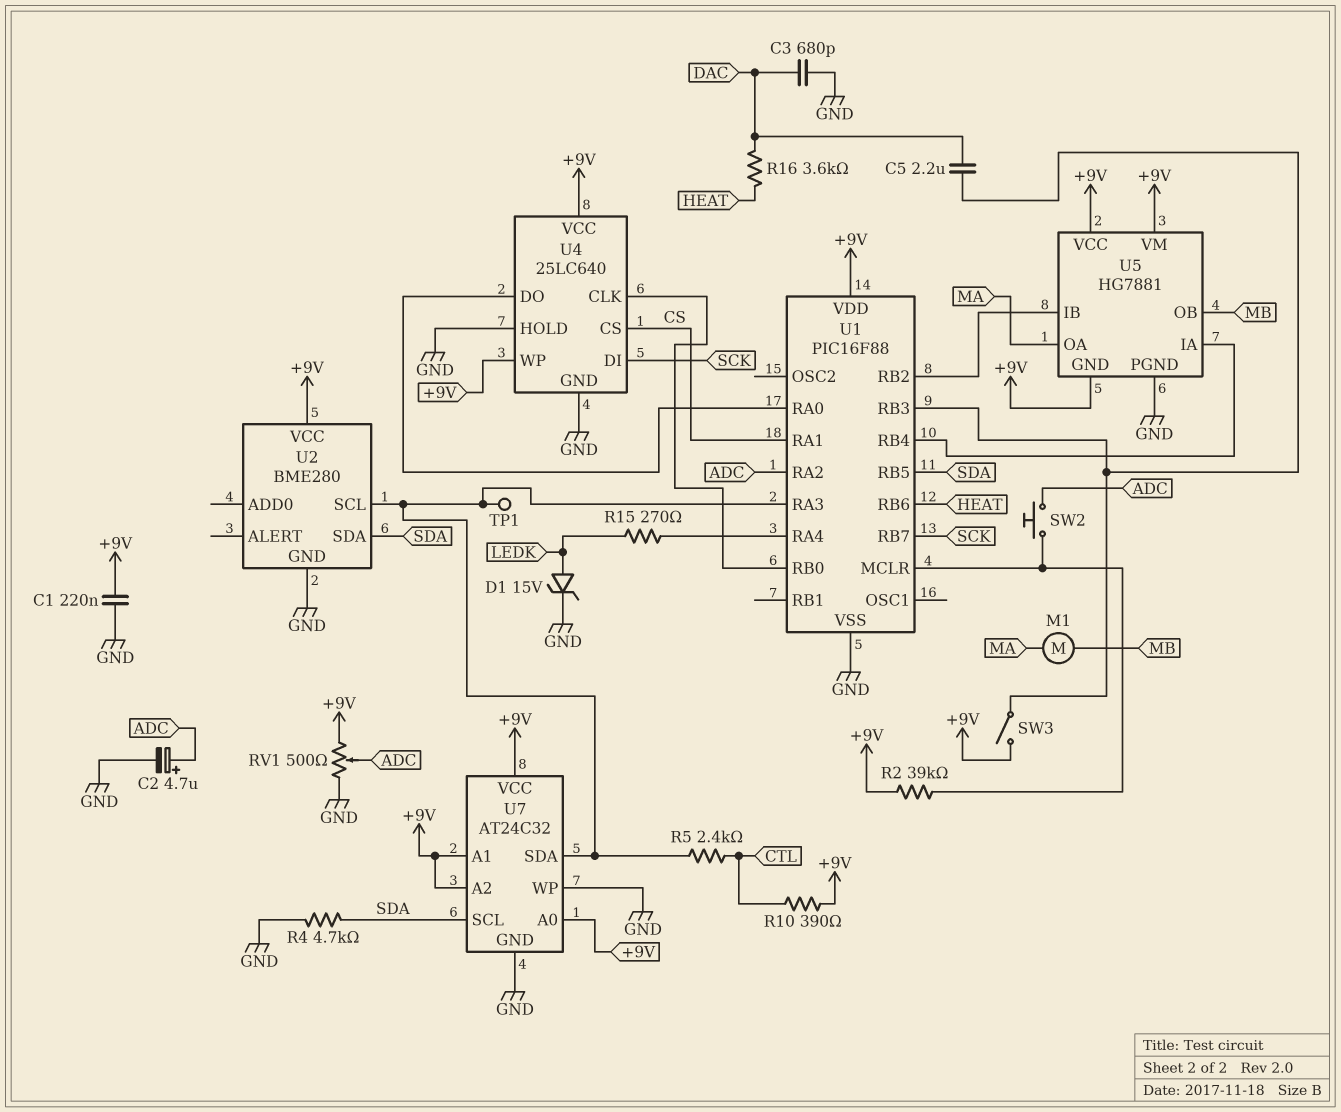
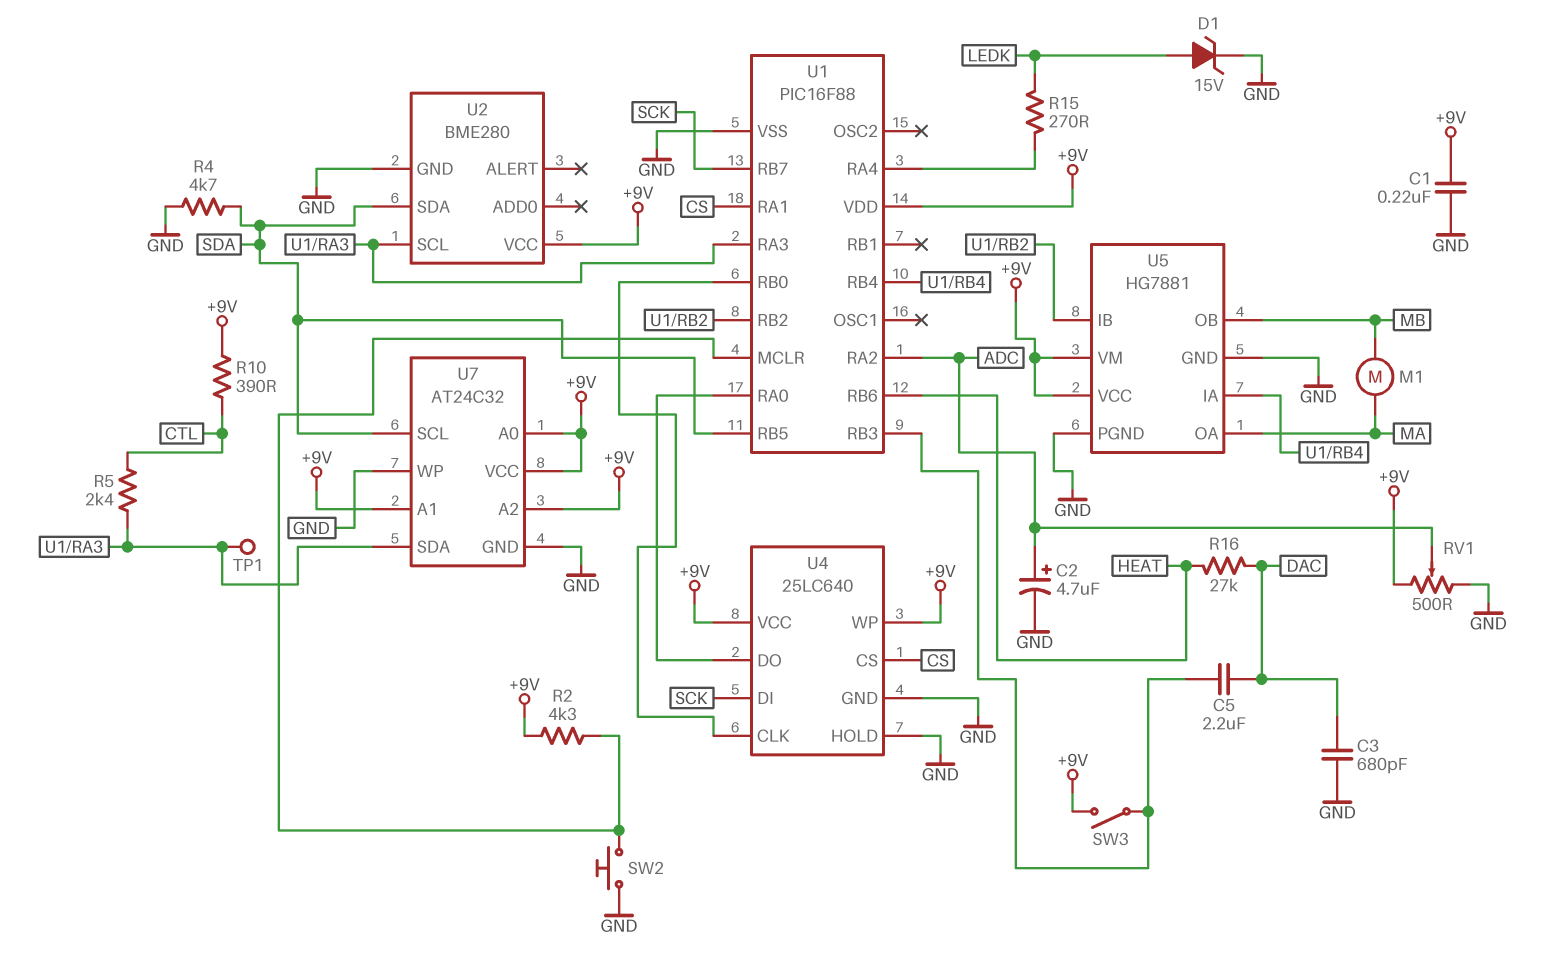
R2: 39k (+9V, U1/MCLR) -> 4.3k (+9V, U1/MCLR)
R16: 3.6k (DAC, HEAT) -> 27k (DAC, HEAT)
SW2: button (ADC, U1/MCLR) -> button (GND, U1/MCLR)
U5 pin GND: +9V -> GND

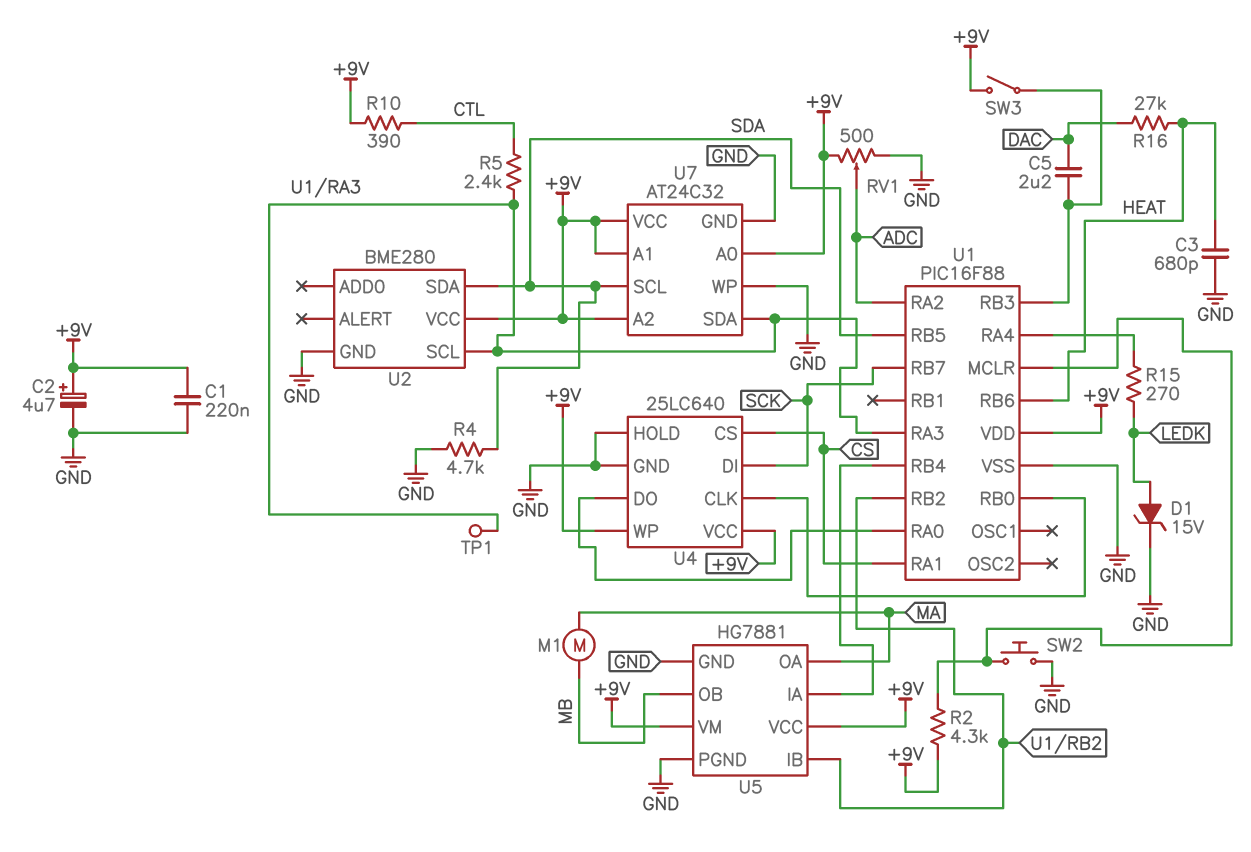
C2: 4.7uF (plus ADC, minus GND) -> 4.7uF (plus +9V, minus GND)
C3: 680pF (DAC, GND) -> 680pF (GND, HEAT)

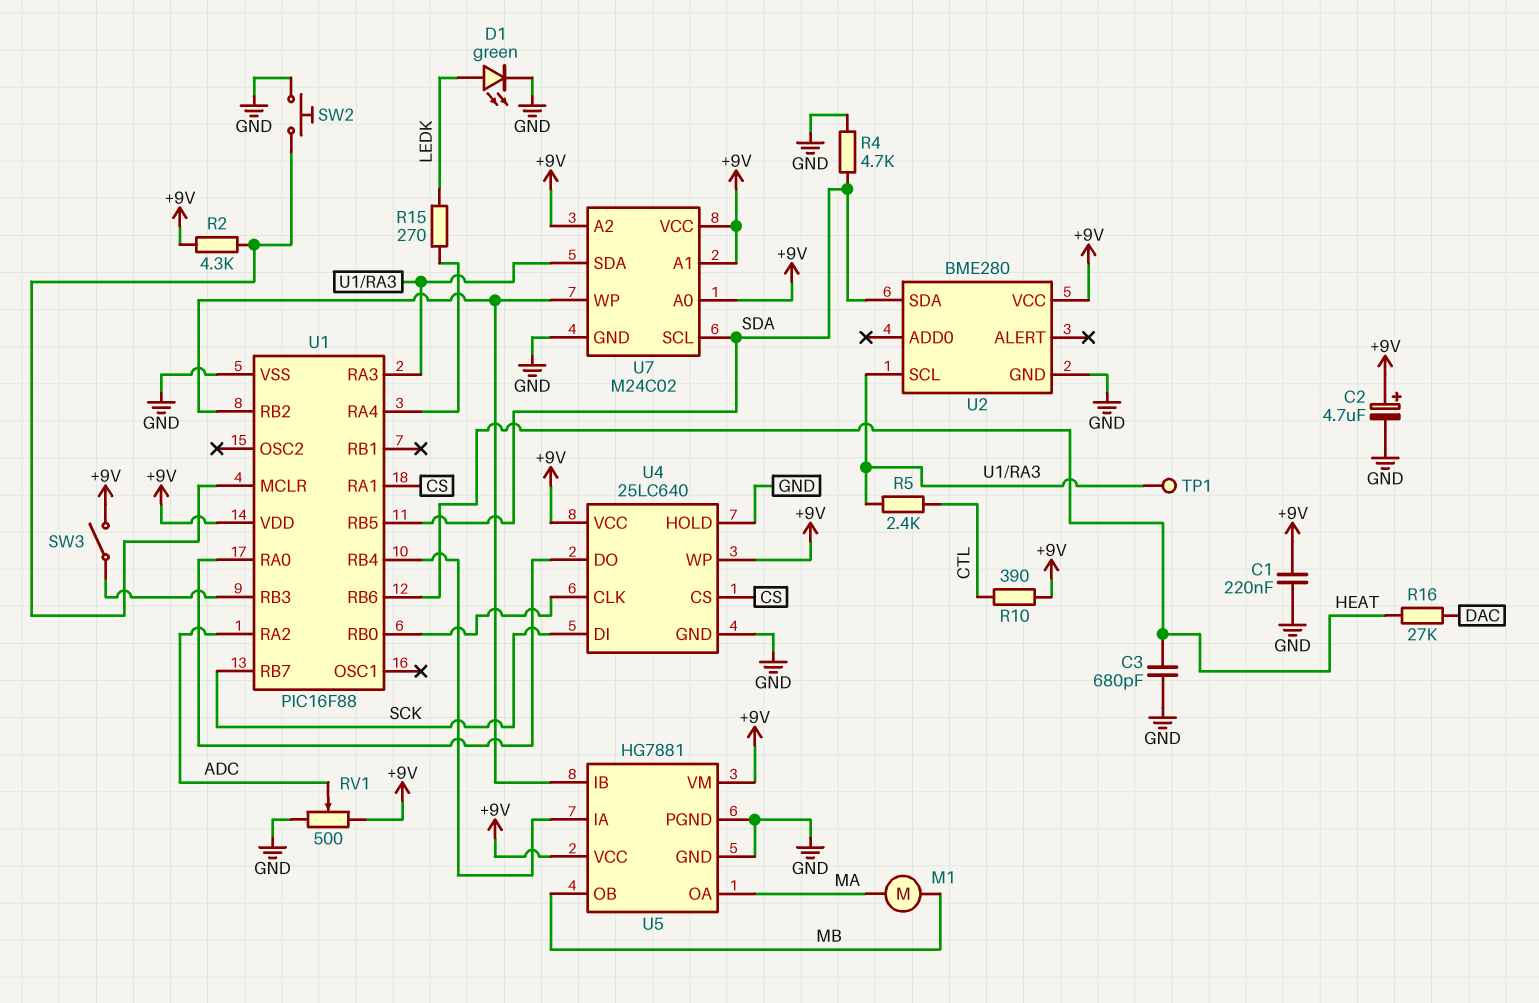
C5: 2.2uF (DAC, U1/RB3) -> none
D1: zener 15V (A LEDK, K GND) -> LED green (A LEDK, K GND)
U7: AT24C32 -> M24C02
U7 pin WP: GND -> U1/RB2

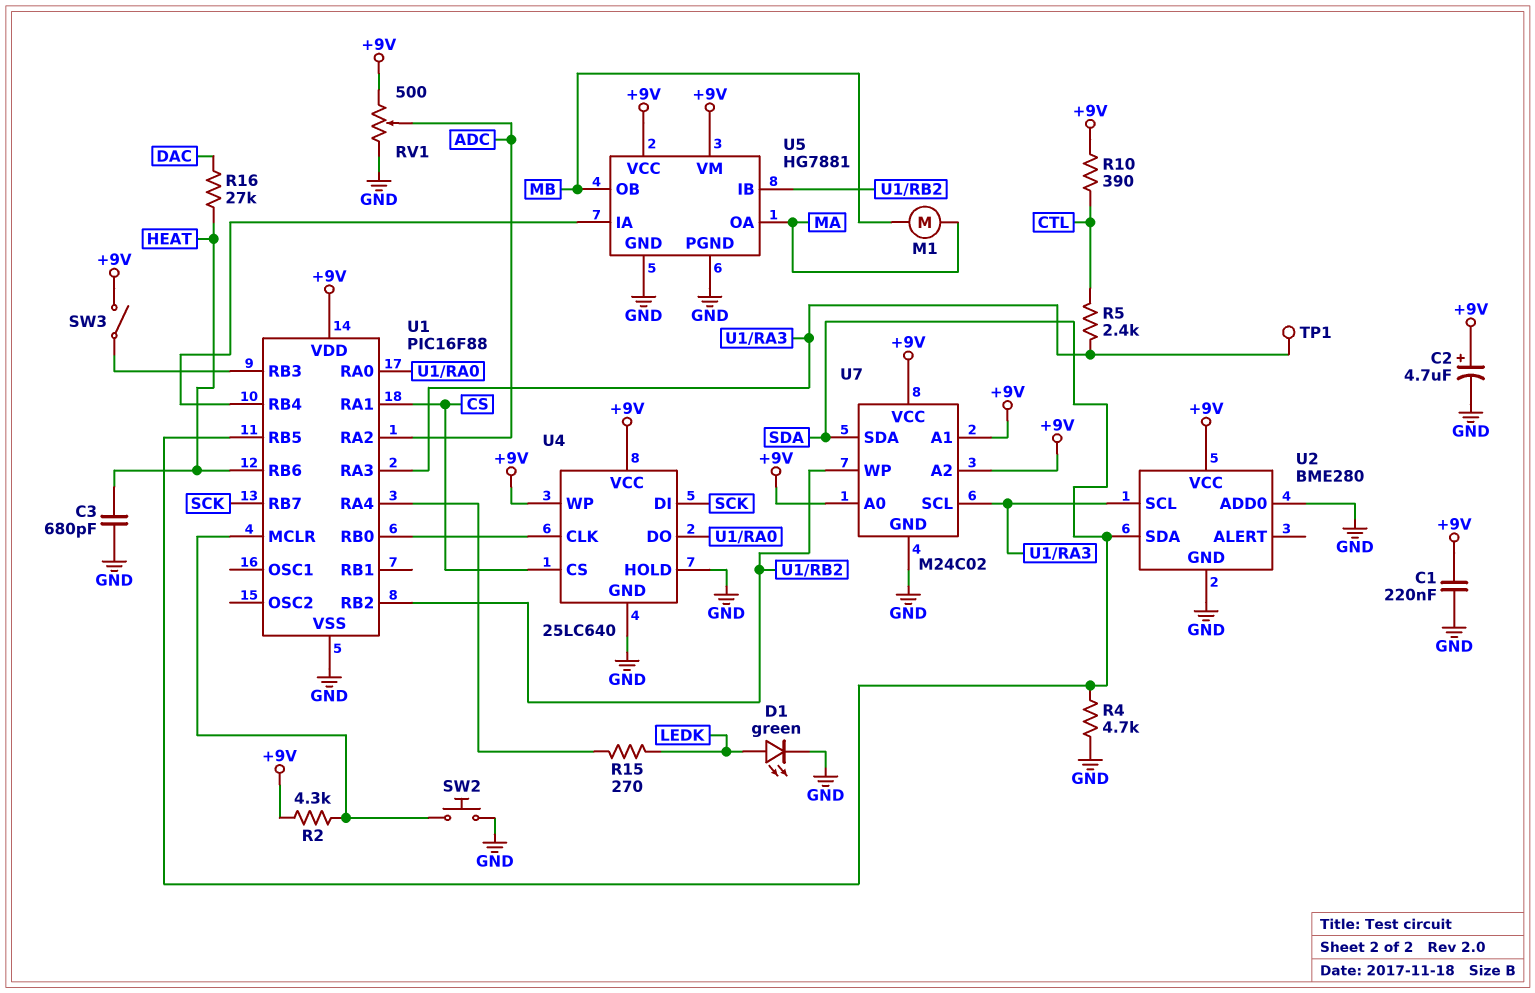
U2 pin ADD0: none -> GND
U7 pin SCL: SDA -> U1/RA3
U7 pin SDA: U1/RA3 -> SDA

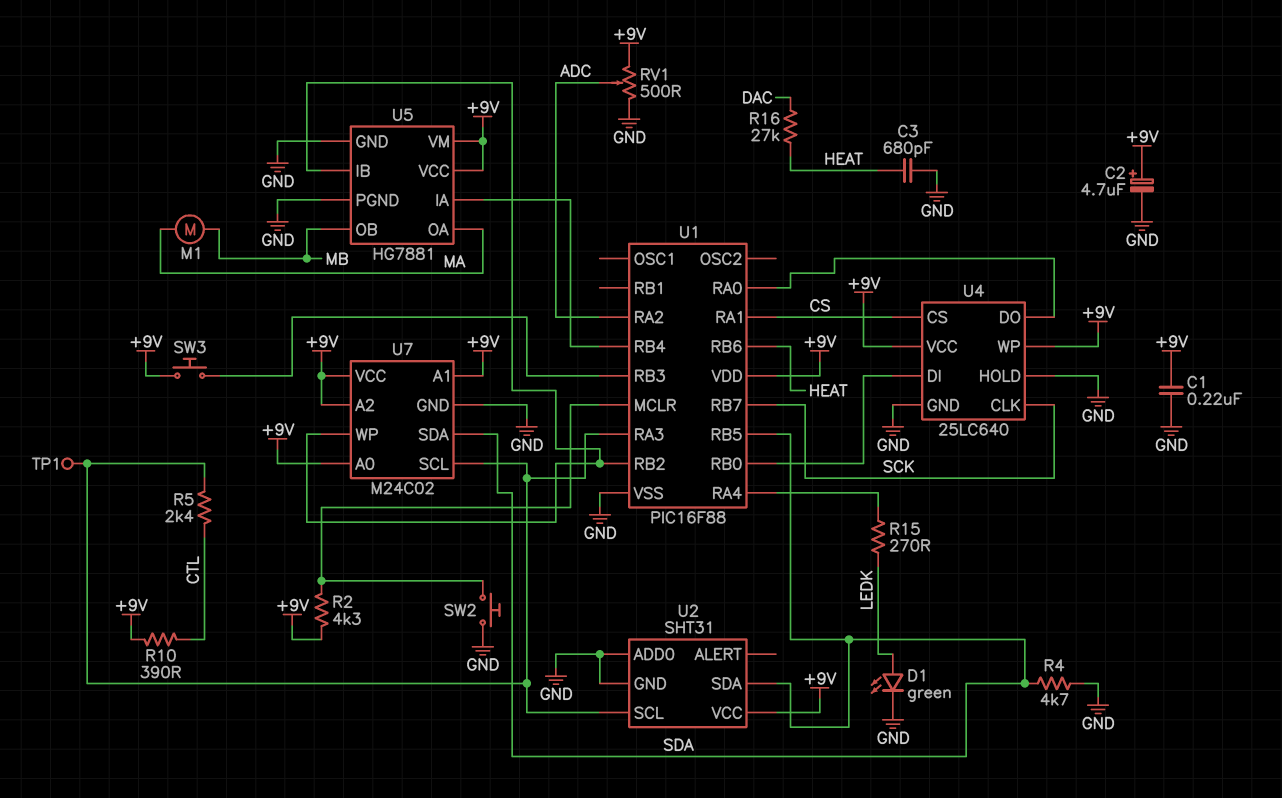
SW3: switch (+9V, U1/RB3) -> button (+9V, U1/RB3)
U2: BME280 -> SHT31
U4 pin CLK: U1/RB0 -> SCK
U4 pin DI: SCK -> U1/RB0

